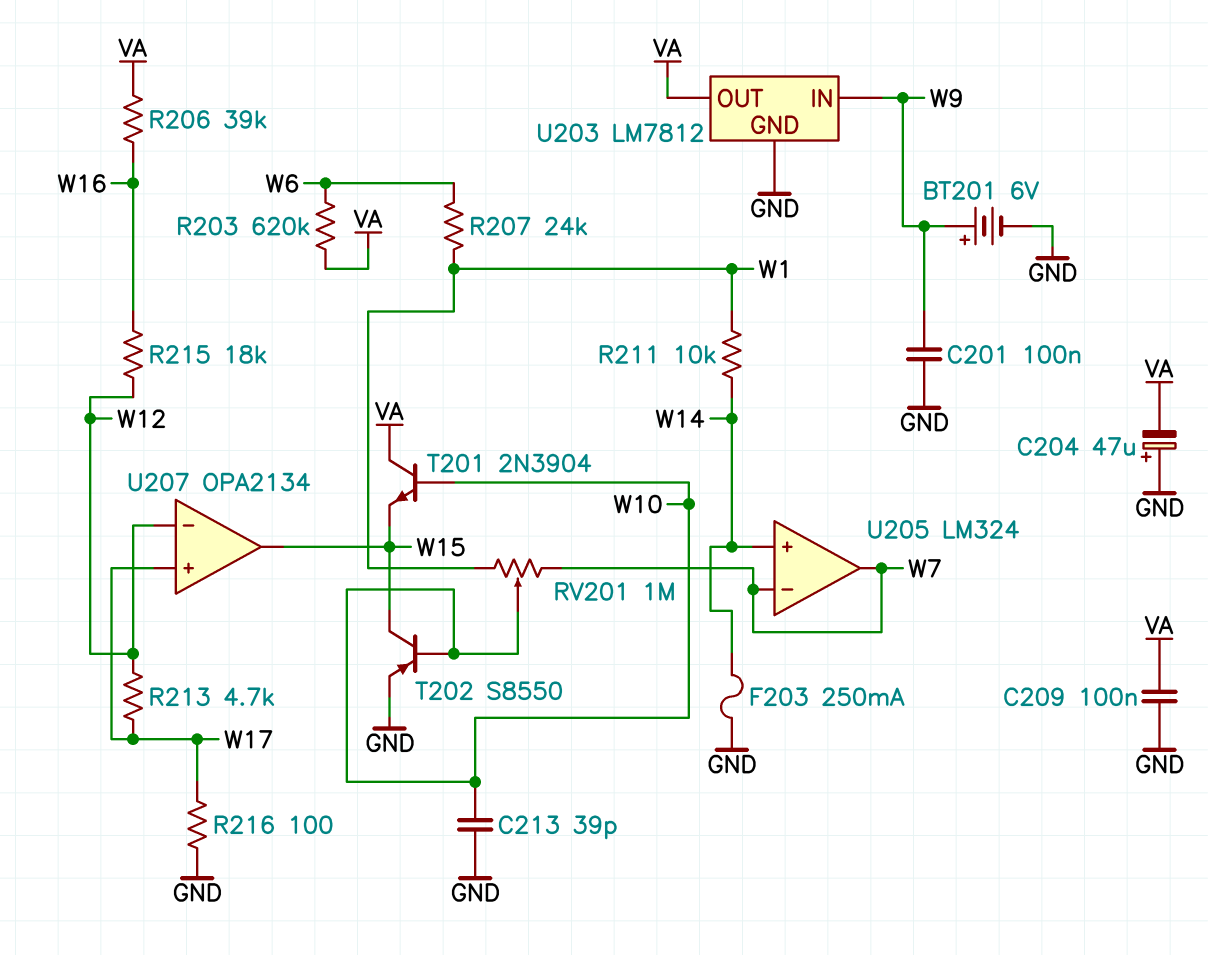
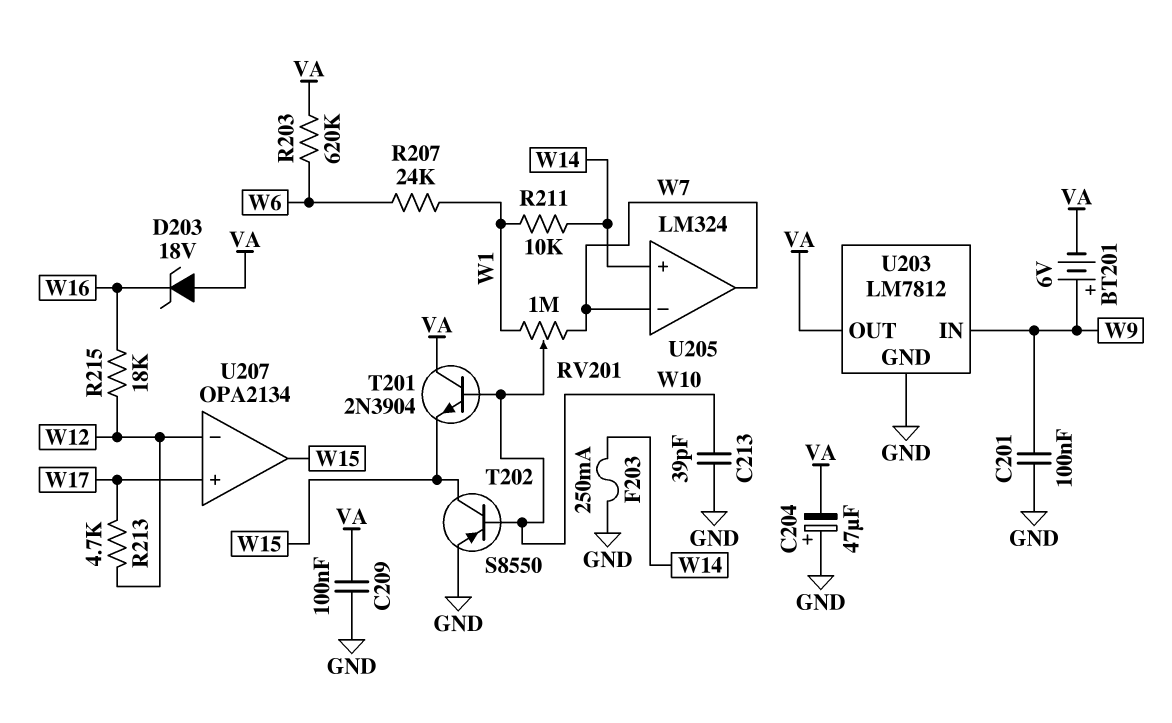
BT201: 6V (plus W9, minus GND) -> 6V (plus W9, minus VA)
D203: none -> zener 18V (A VA, K W16)
R206: 39k (VA, W16) -> none
R216: 100 (GND, W17) -> none

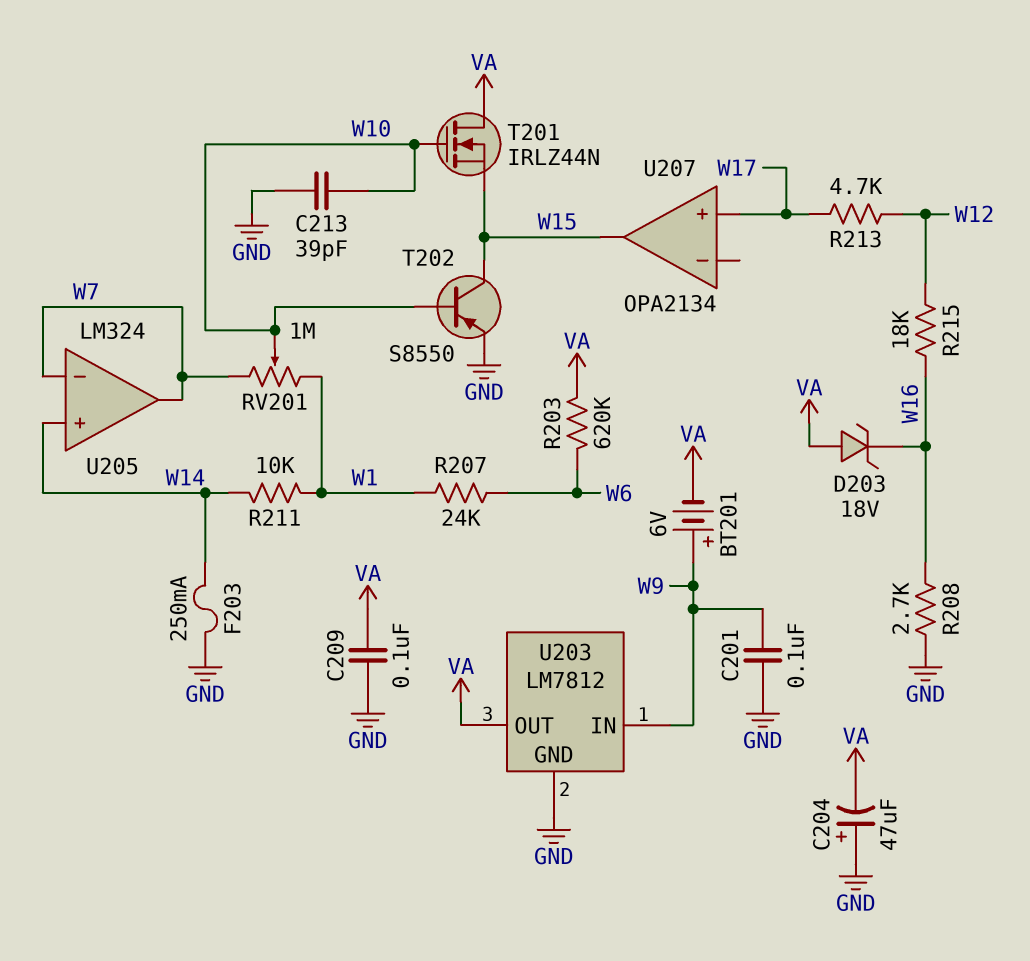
R208: none -> 2.7k (GND, W16)
T201: NPN 2N3904 (B W10, C VA, E W15) -> NMOS IRLZ44N (G W10, D VA, S W15)
U207 pin in-: W12 -> none

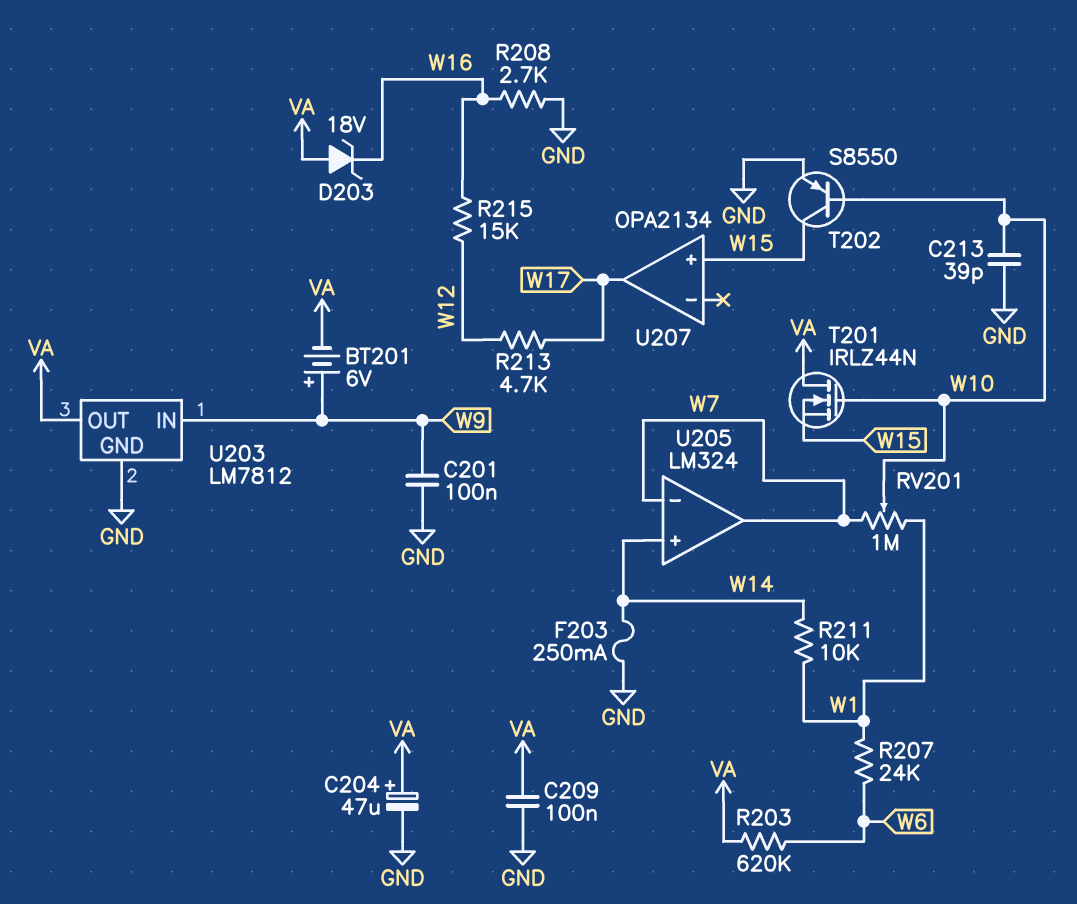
C204: 47uF (plus GND, minus VA) -> 47uF (plus VA, minus GND)
R215: 18k (W12, W16) -> 15k (W12, W16)
U207 pin in+: W17 -> W15
U207 pin out: W15 -> W17

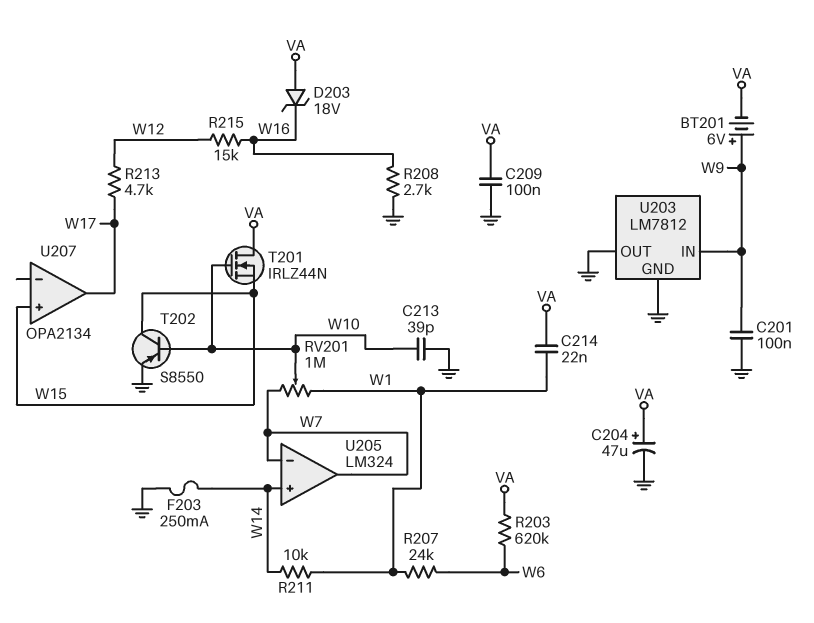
C214: none -> 22nF (VA, W1)
U203 pin OUT: VA -> GND

